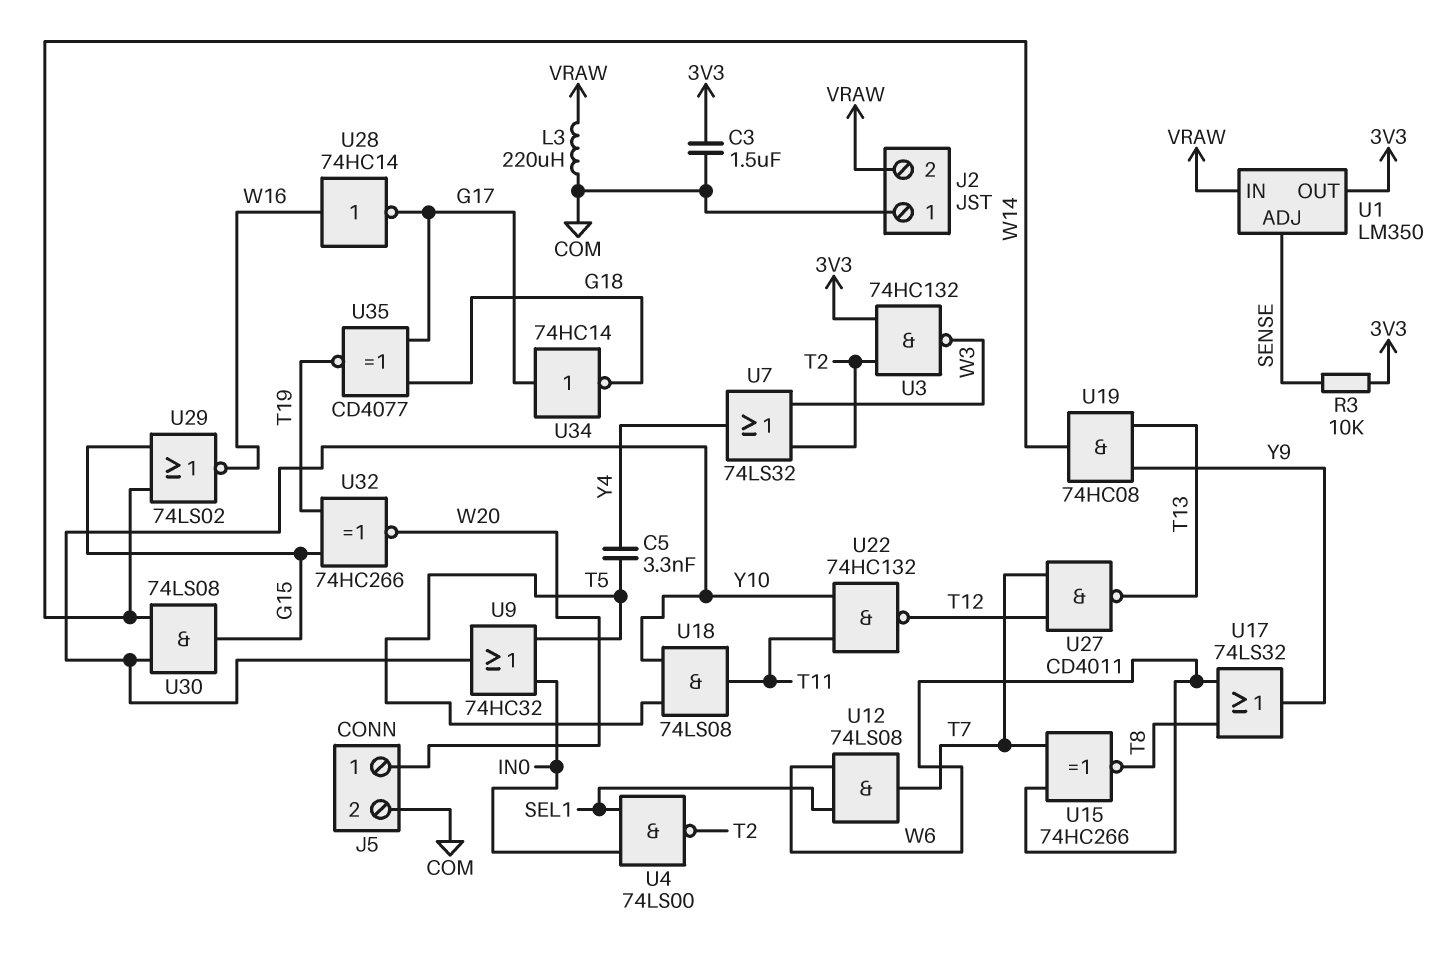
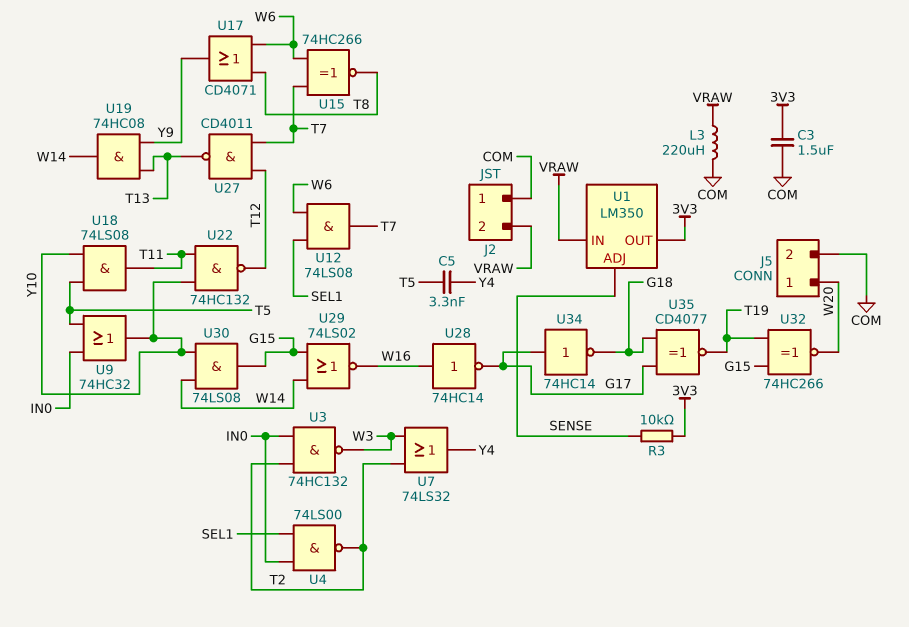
U3: NAND 74HC132 (in 3V3, in T2, out W3) -> NAND 74HC132 (in IN0, in T2, out W3)
U17: OR 74LS32 (in T8, in W6, out Y9) -> OR CD4071 (in T8, in W6, out Y9)

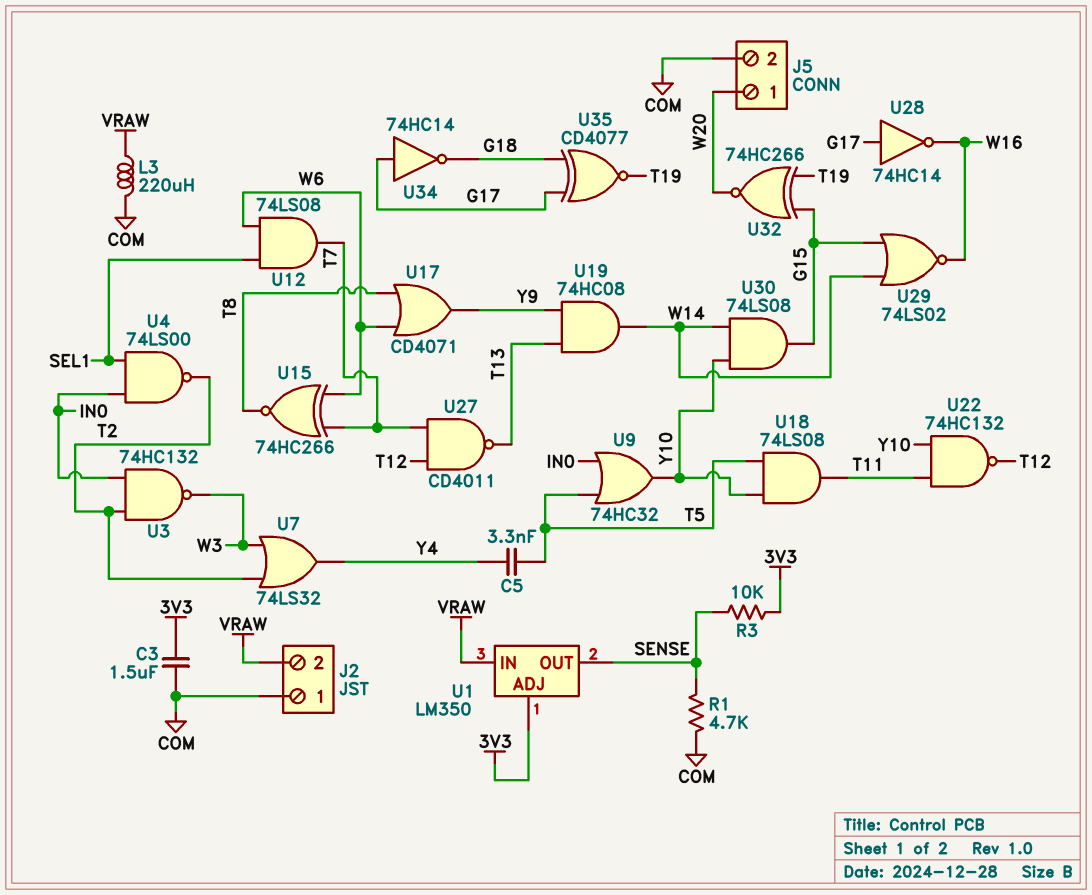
R1: none -> 4.7k (COM, SENSE)
U1 pin ADJ: SENSE -> 3V3
U1 pin OUT: 3V3 -> SENSE
U28: NOT 74HC14 (in W16, out G17) -> NOT 74HC14 (in G17, out W16)

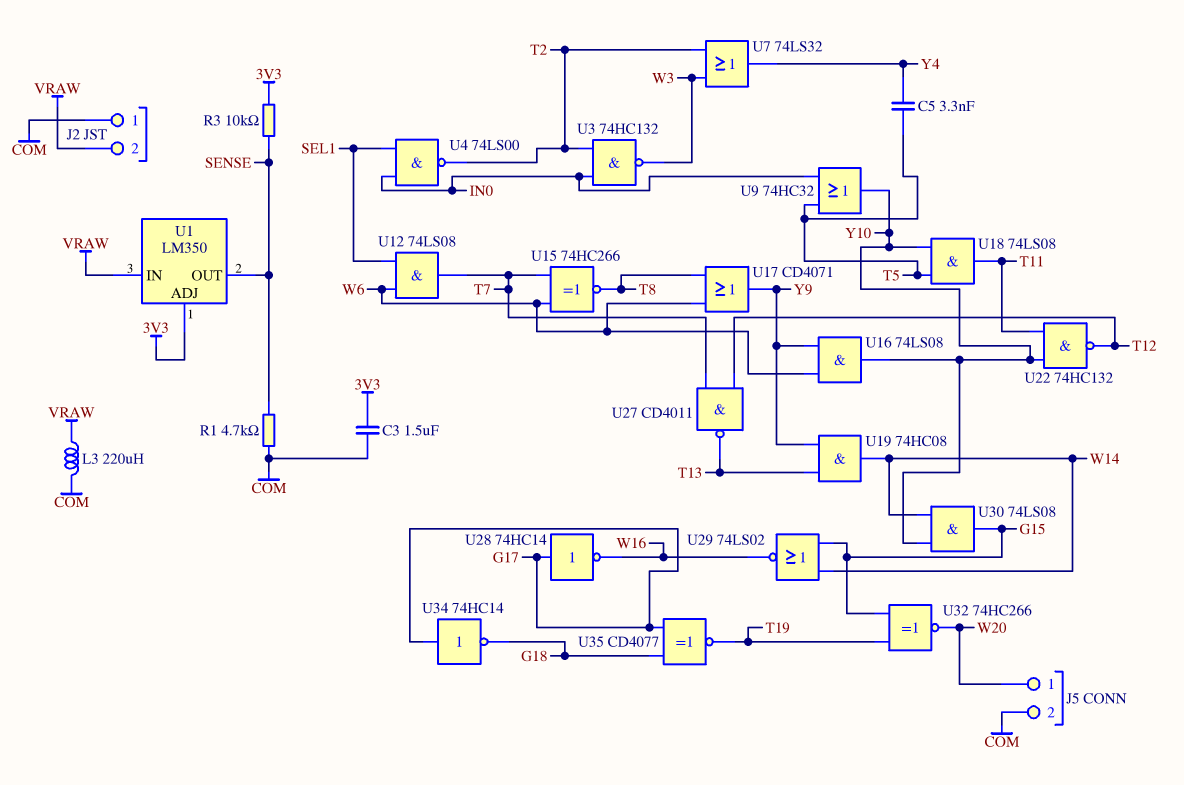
U16: none -> AND 74LS08 (in W6, in Y9, out Y10)

